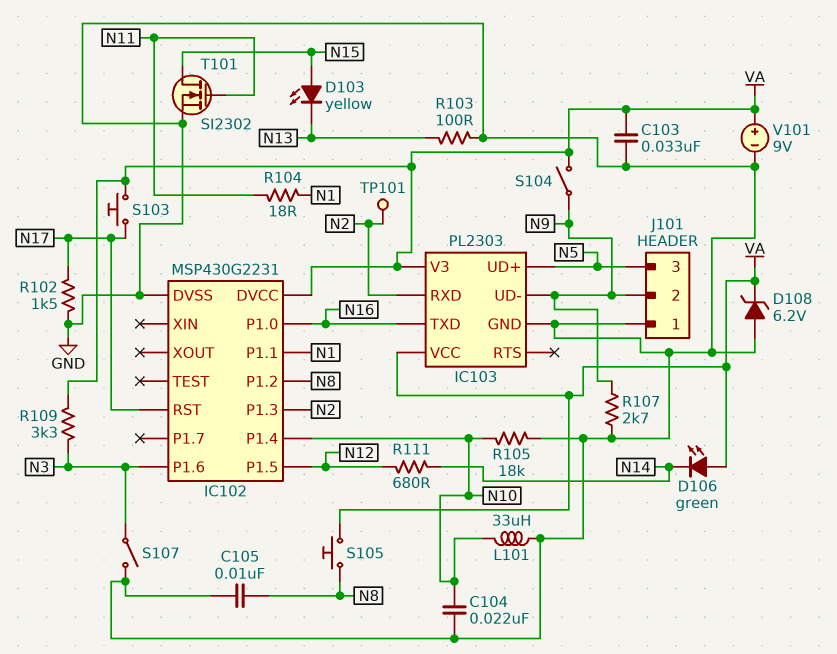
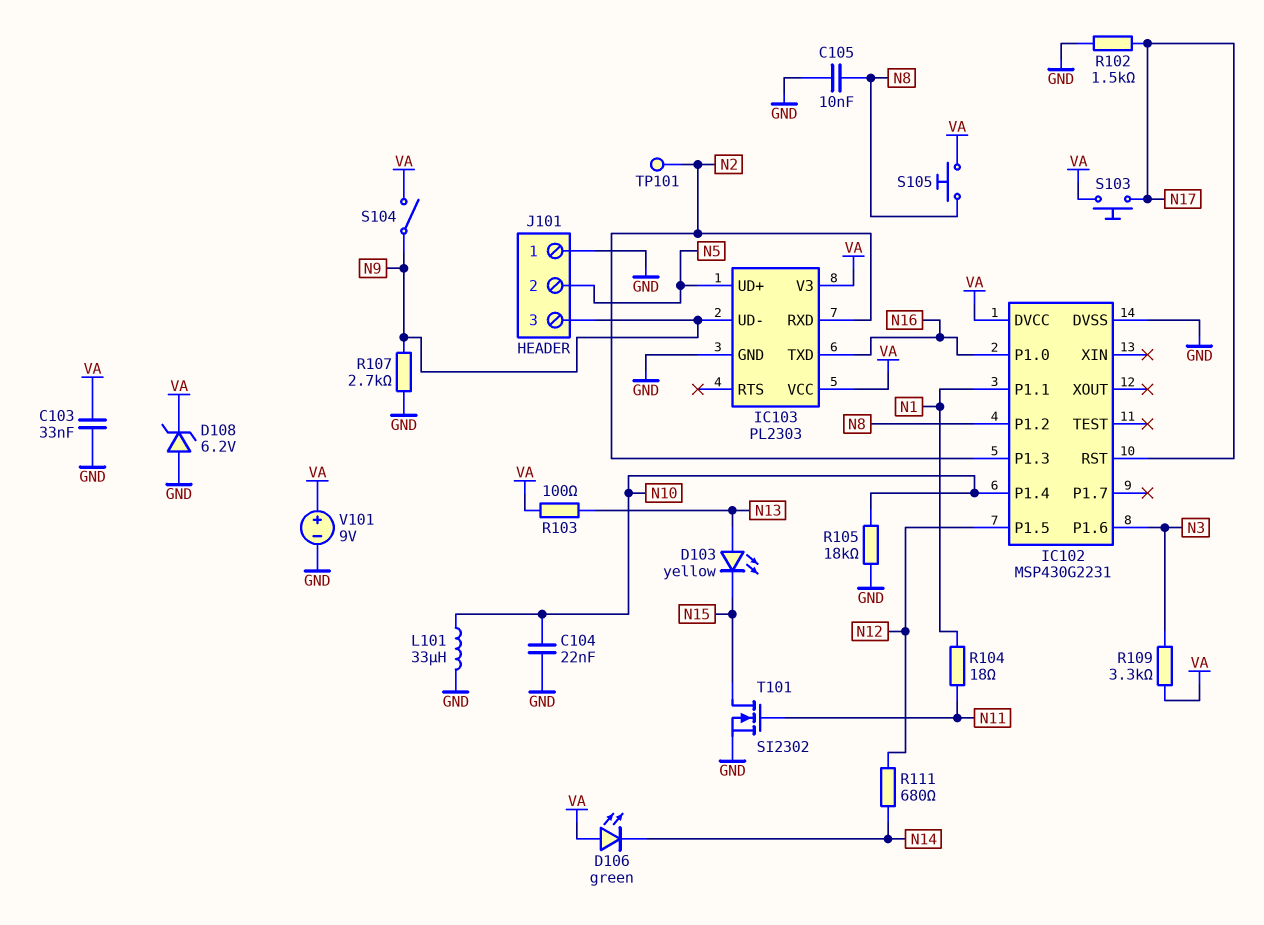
D103: LED yellow (A N15, K N13) -> LED yellow (A N13, K N15)
J101 pin 2: N9 -> N5
J101 pin 3: N5 -> N9
R103: 100 (GND, N13) -> 100 (N13, VA)
S107: switch (GND, N3) -> none

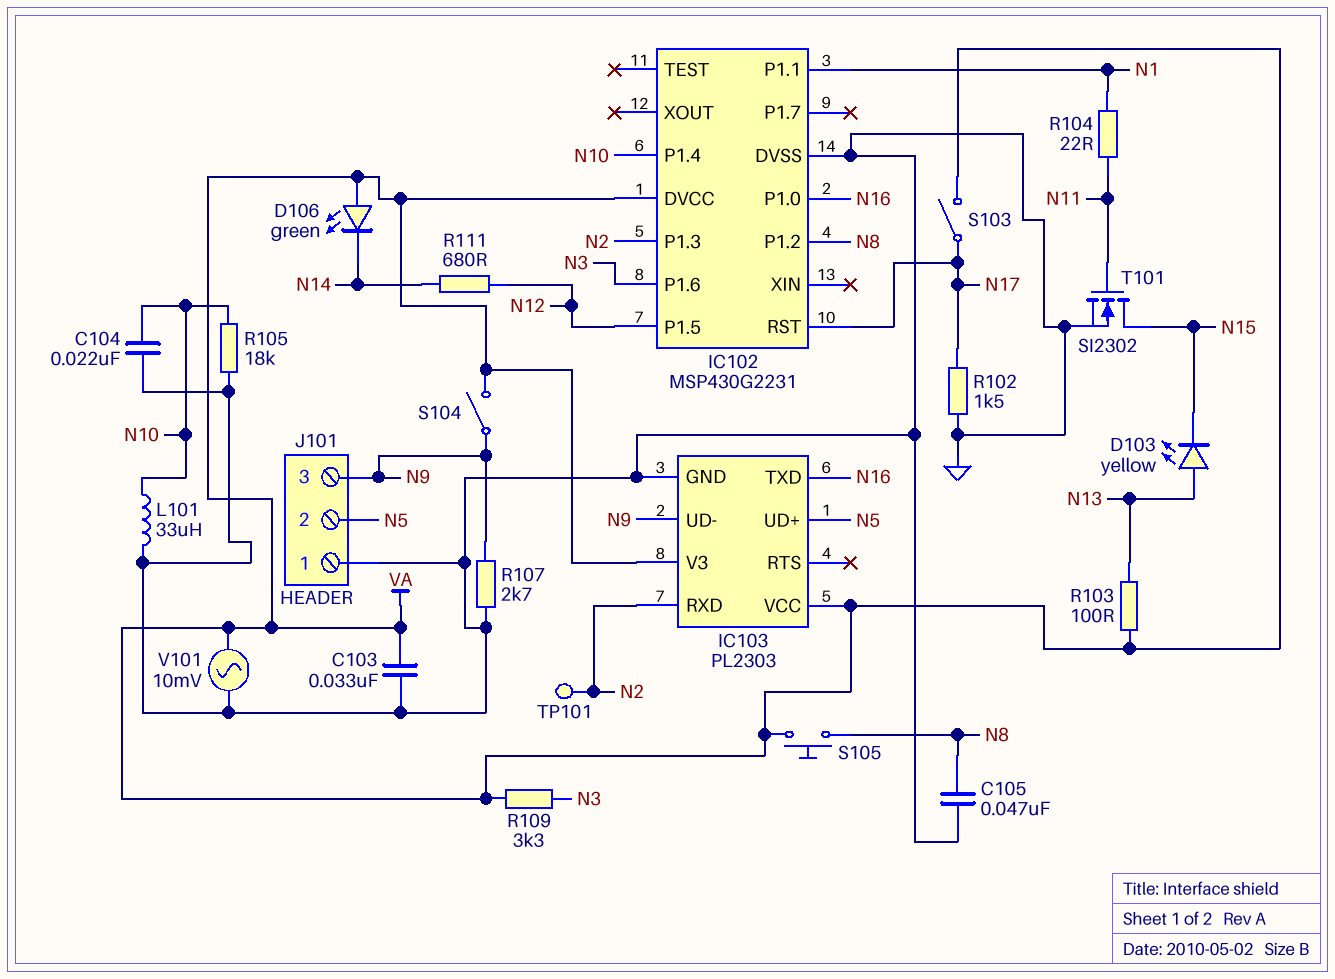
C105: 10nF (GND, N8) -> 47nF (GND, N8)
D108: zener 6.2V (A GND, K VA) -> none
R104: 18 (N1, N11) -> 22 (N1, N11)
S103: button (N17, VA) -> switch (N17, VA)
V101: 9V (plus VA, minus GND) -> AC 10mV (GND, VA)

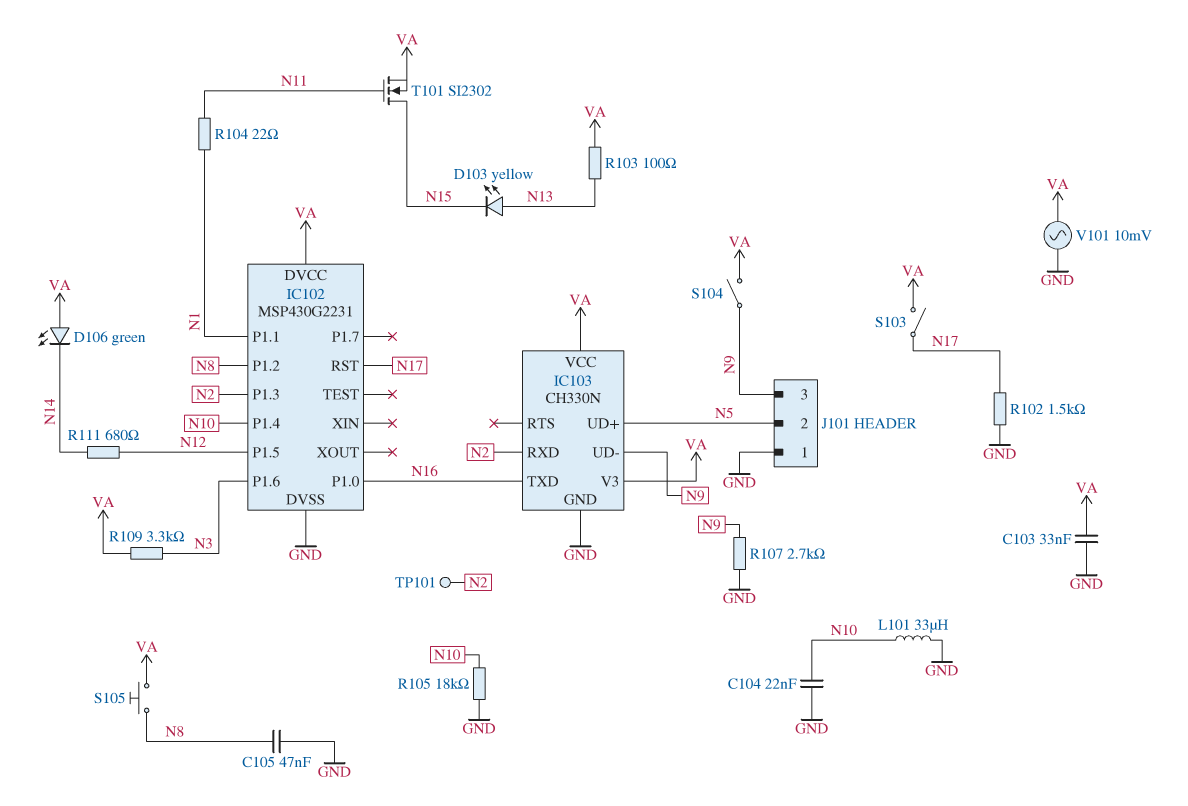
IC103: PL2303 -> CH330N
T101: NMOS SI2302 (G N11, D N15, S GND) -> NMOS SI2302 (G N11, D N15, S VA)

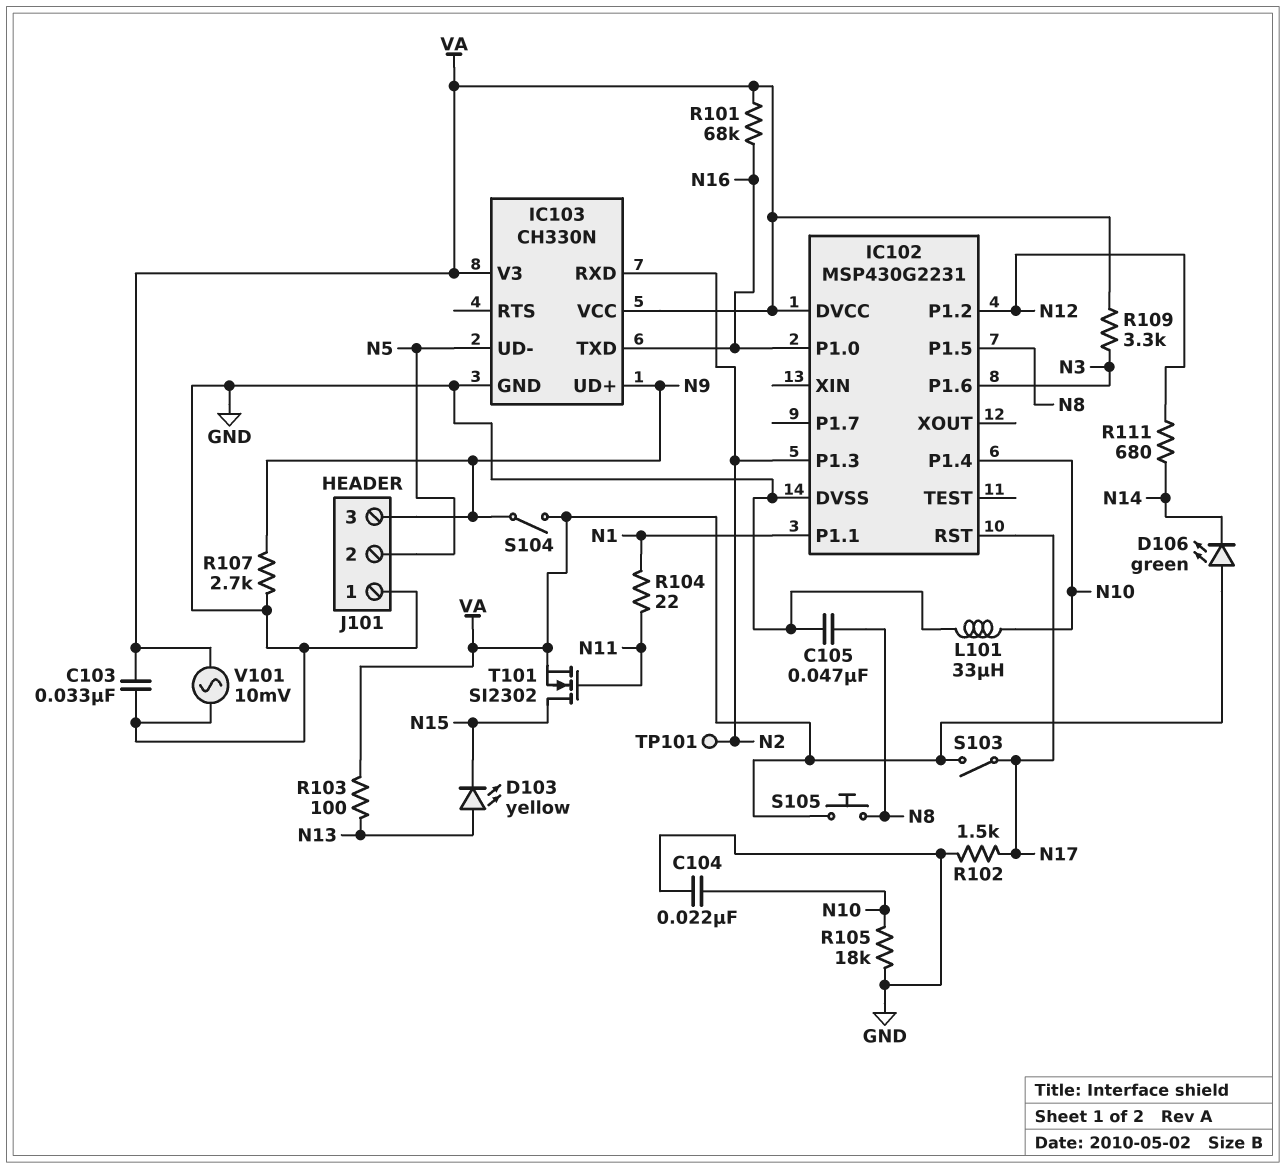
IC102 pin P1.2: N8 -> N12
IC102 pin P1.5: N12 -> N8
IC103 pin UD+: N5 -> N9
IC103 pin UD-: N9 -> N5
R101: none -> 68k (N16, VA)

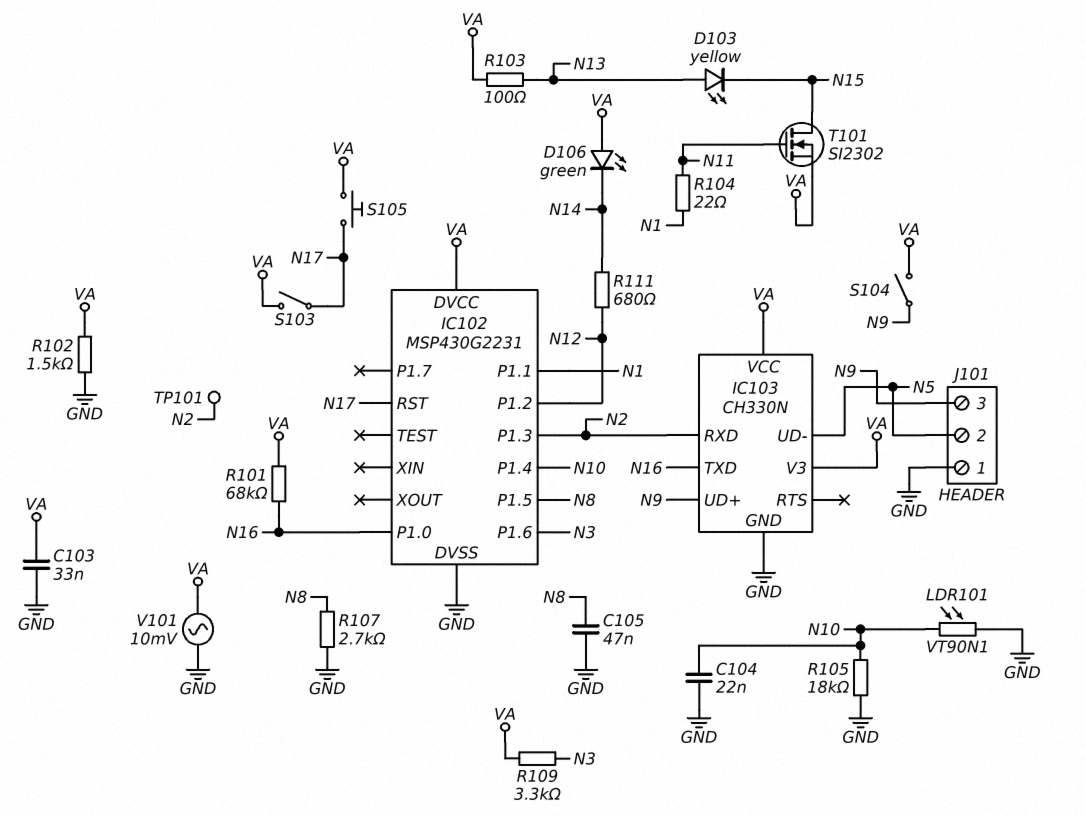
L101: 33uH (GND, N10) -> none
LDR101: none -> VT90N1 (GND, N10)
R102: 1.5k (GND, N17) -> 1.5k (GND, VA)
R107: 2.7k (GND, N9) -> 2.7k (GND, N8)
S105: button (N8, VA) -> button (N17, VA)

